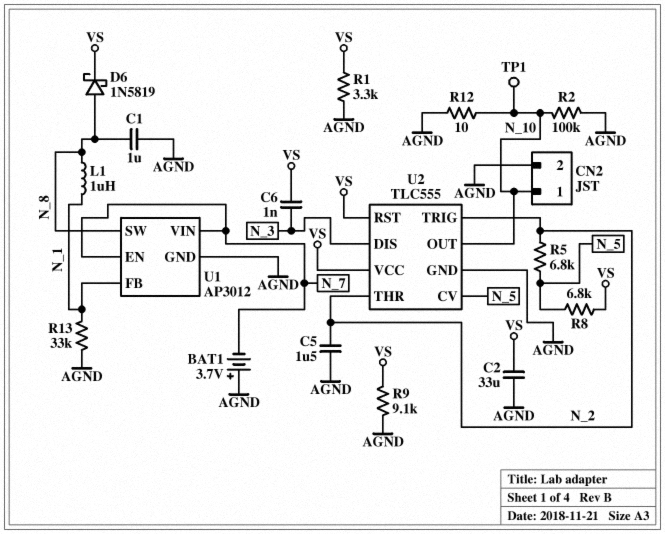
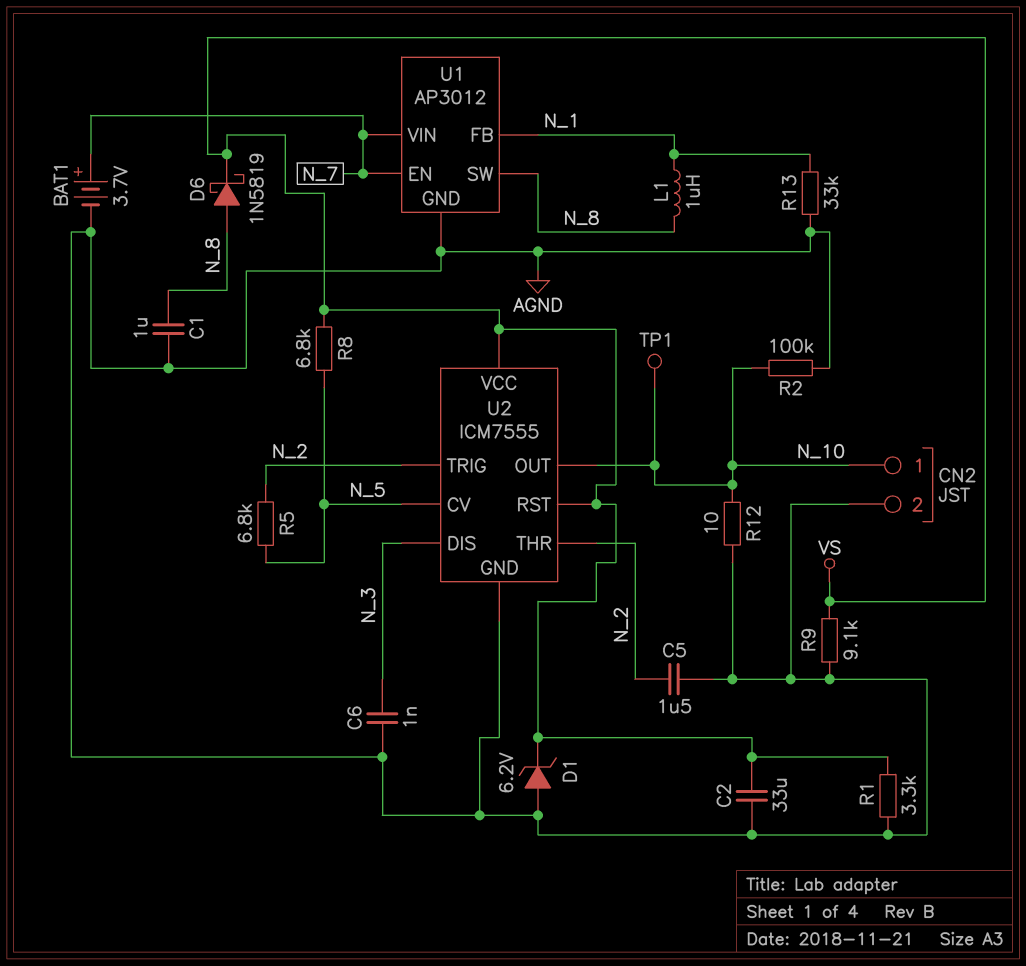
BAT1: 3.7V (plus AGND, minus N_7) -> 3.7V (plus N_7, minus AGND)
C6: 1nF (N_3, VS) -> 1nF (AGND, N_3)
D1: none -> zener 6.2V (A AGND, K VS)
U2: TLC555 -> ICM7555

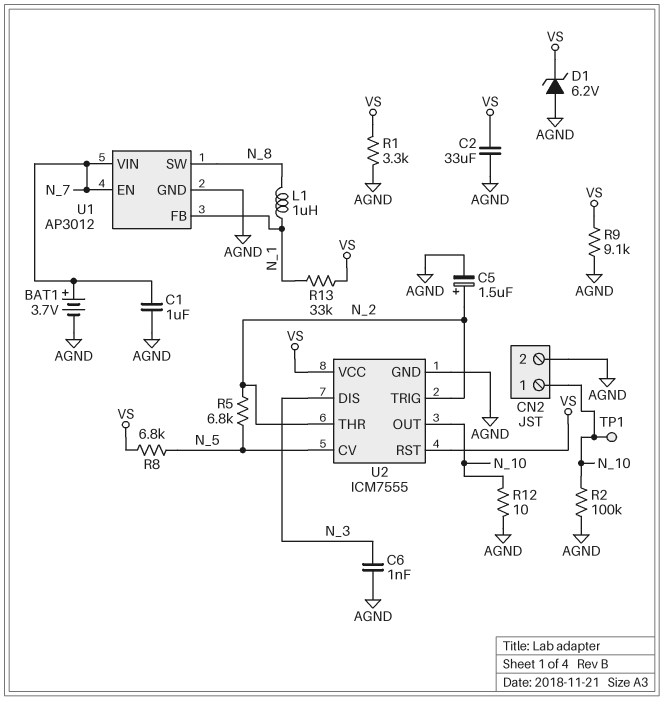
C1: 1uF (AGND, N_8) -> 1uF (AGND, N_7)
C5: 1.5uF (AGND, N_2) -> 1.5uF (plus N_2, minus AGND)
D6: schottky 1N5819 (A N_8, K VS) -> none
R13: 33k (AGND, N_1) -> 33k (N_1, VS)

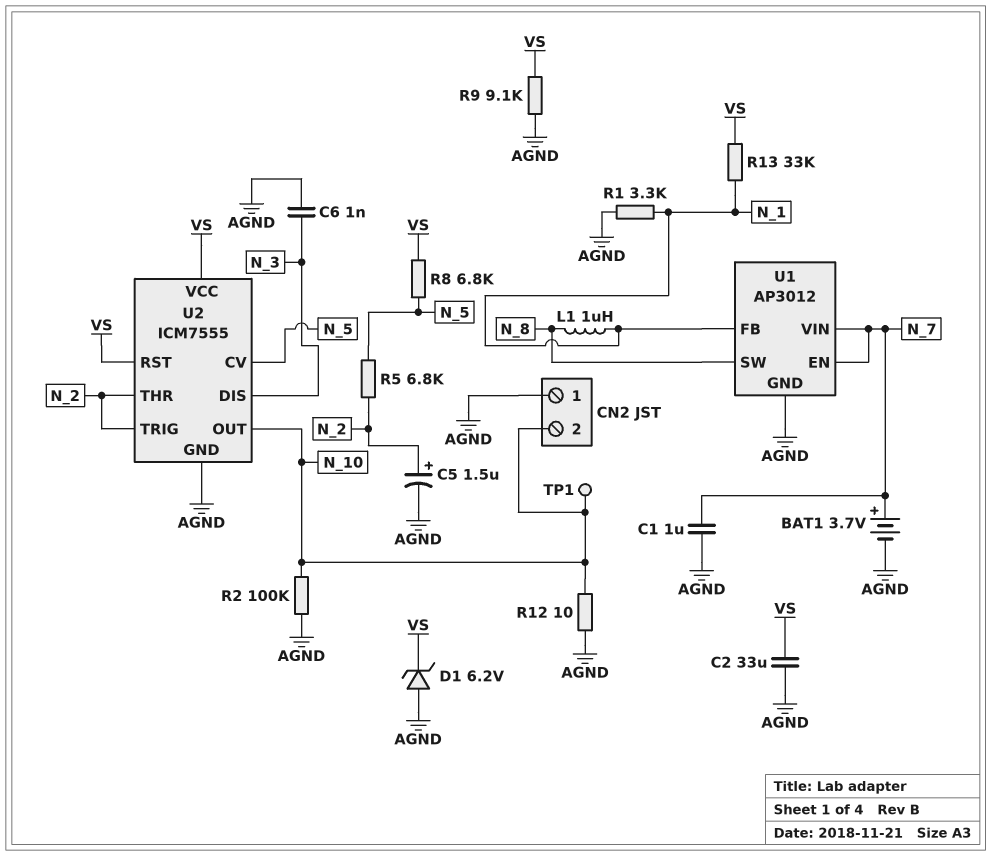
CN2 pin 1: N_10 -> AGND
CN2 pin 2: AGND -> N_10
R1: 3.3k (AGND, VS) -> 3.3k (AGND, N_1)

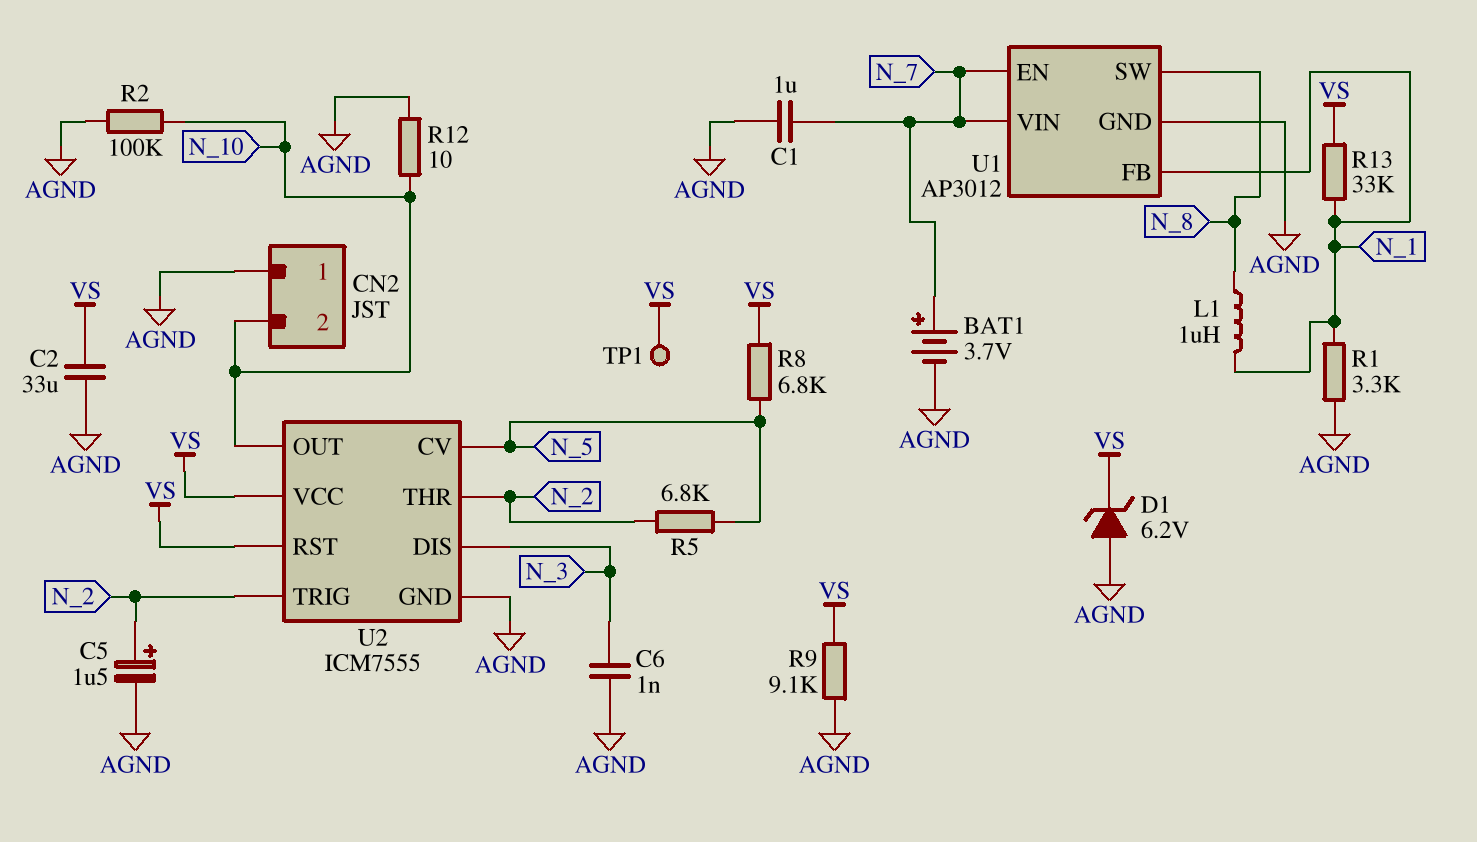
TP1: test point (N_10) -> test point (VS)

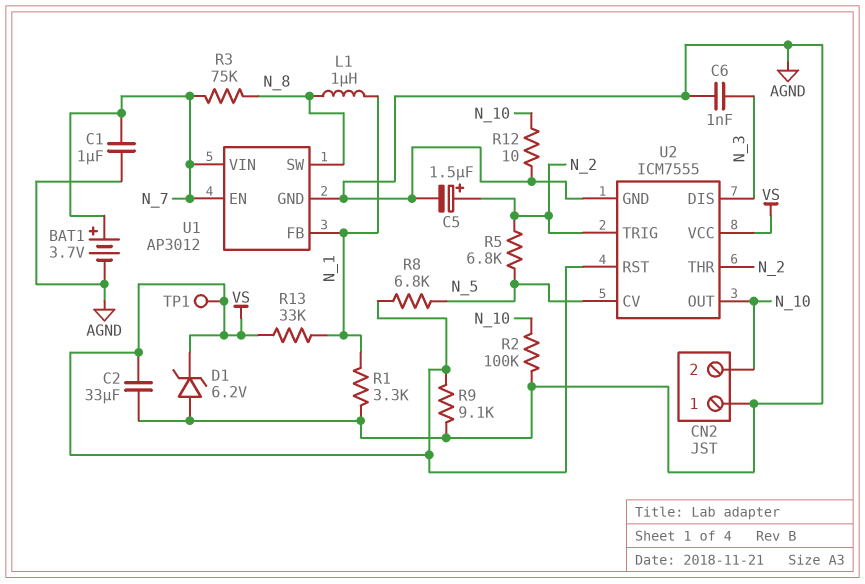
R3: none -> 75k (N_7, N_8)

